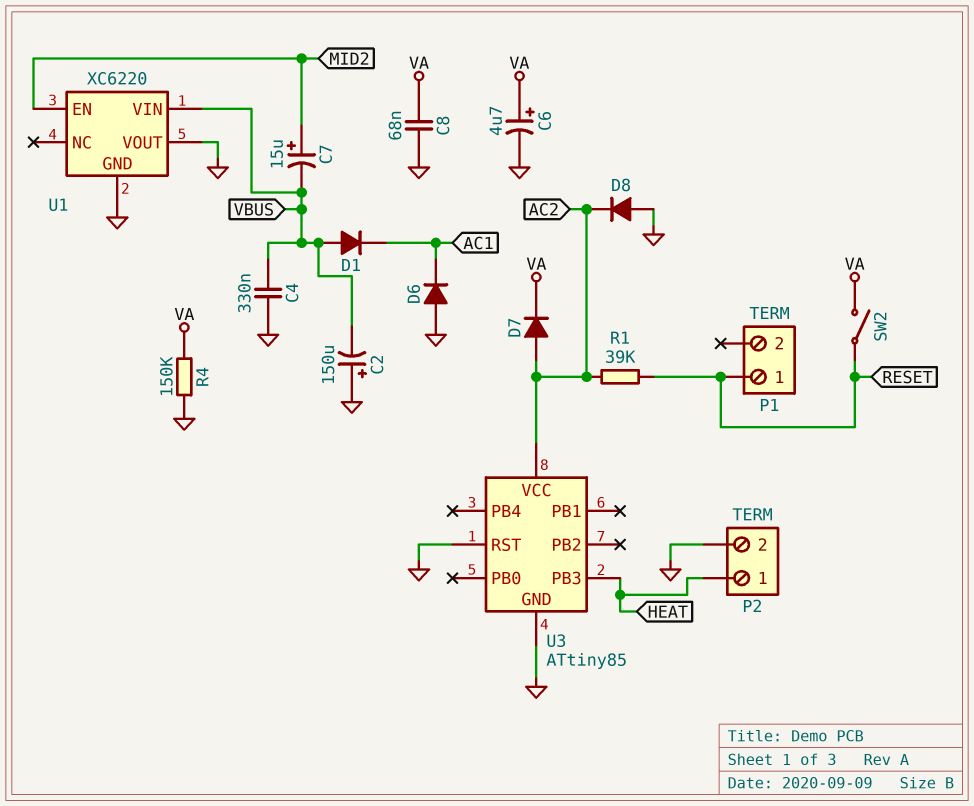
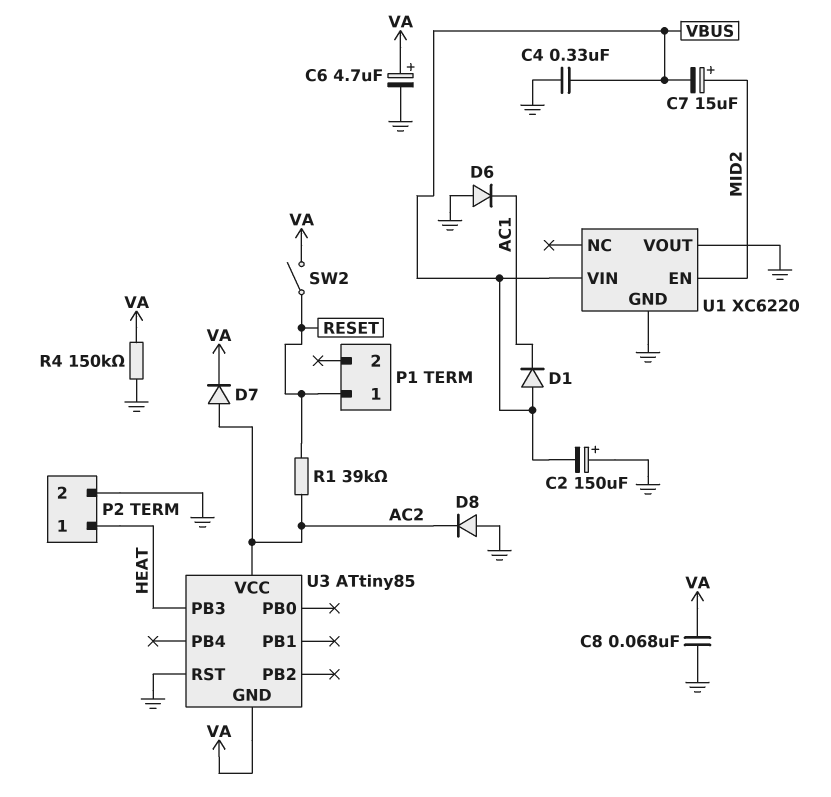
U3 pin GND: GND -> VA

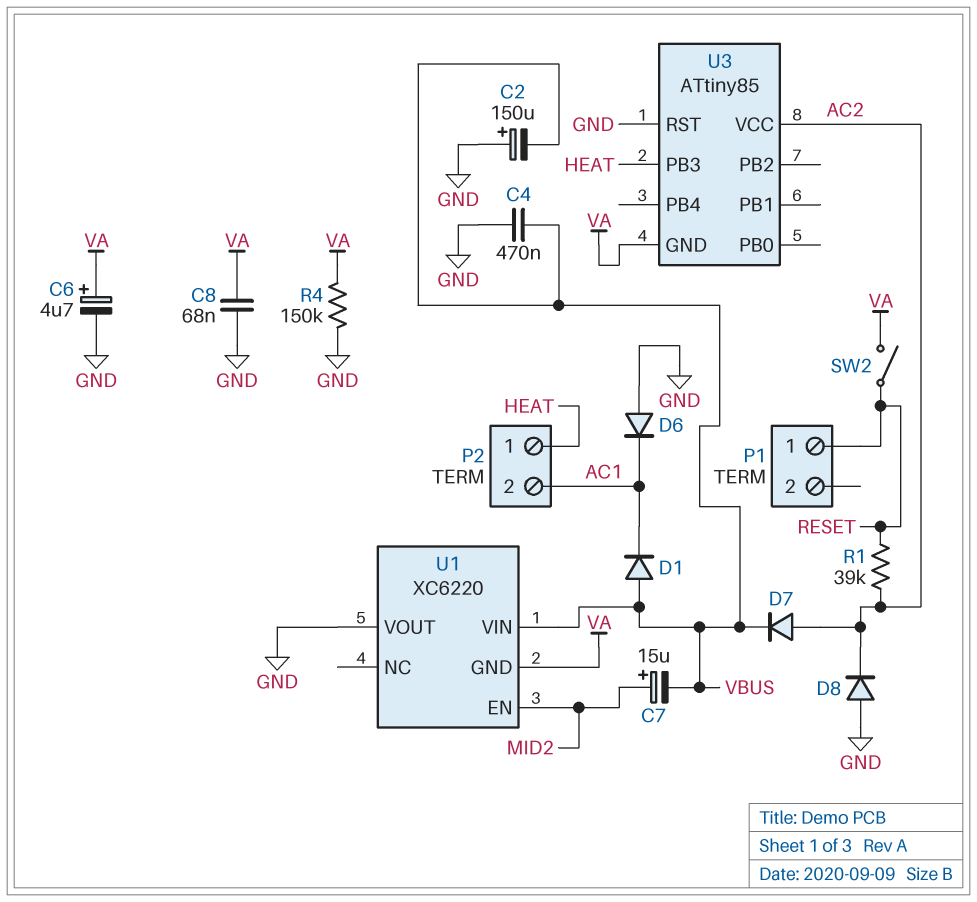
C4: 330nF (GND, VBUS) -> 470nF (GND, VBUS)
D7: diode (A AC2, K VA) -> diode (A AC2, K VBUS)
P2 pin 2: GND -> AC1
U1 pin GND: GND -> VA

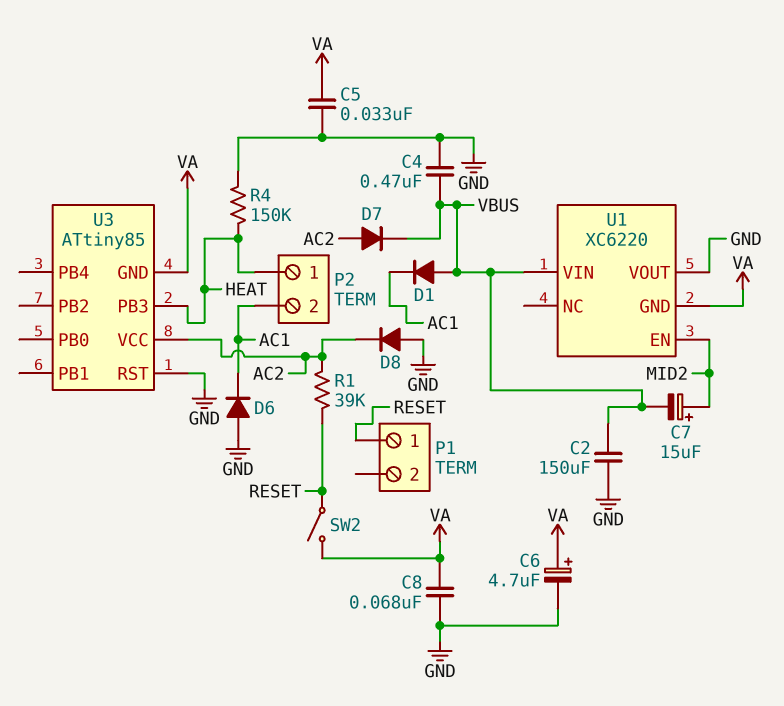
C2: 150uF (plus GND, minus VBUS) -> 150uF (GND, VBUS)
C5: none -> 33nF (GND, VA)
R4: 150k (GND, VA) -> 150k (GND, HEAT)

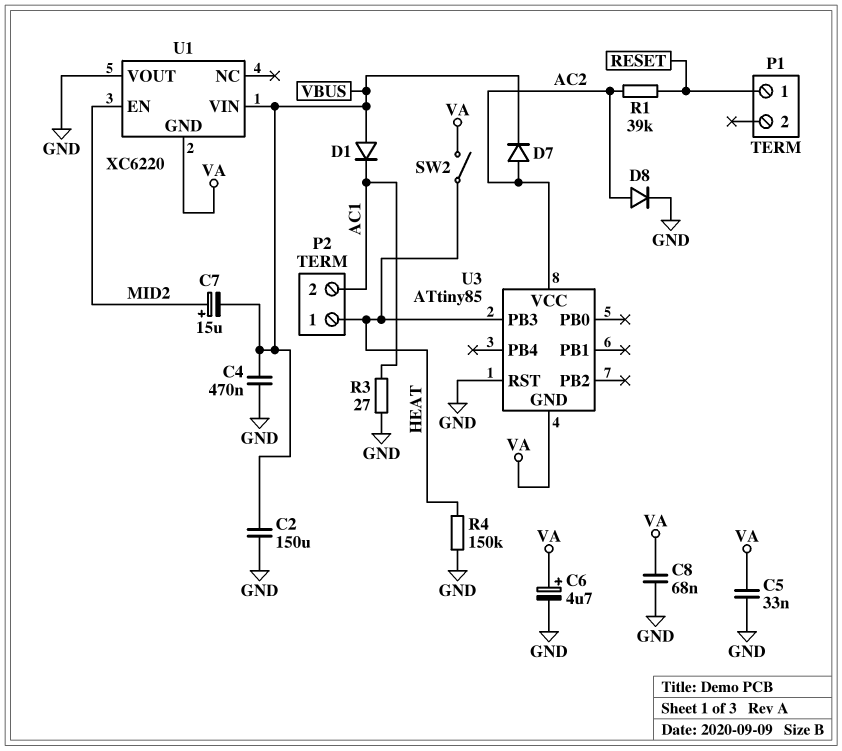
D6: diode (A GND, K AC1) -> none
D8: diode (A GND, K AC2) -> diode (A AC2, K GND)
R3: none -> 27 (AC1, GND)
SW2: switch (RESET, VA) -> switch (HEAT, VA)

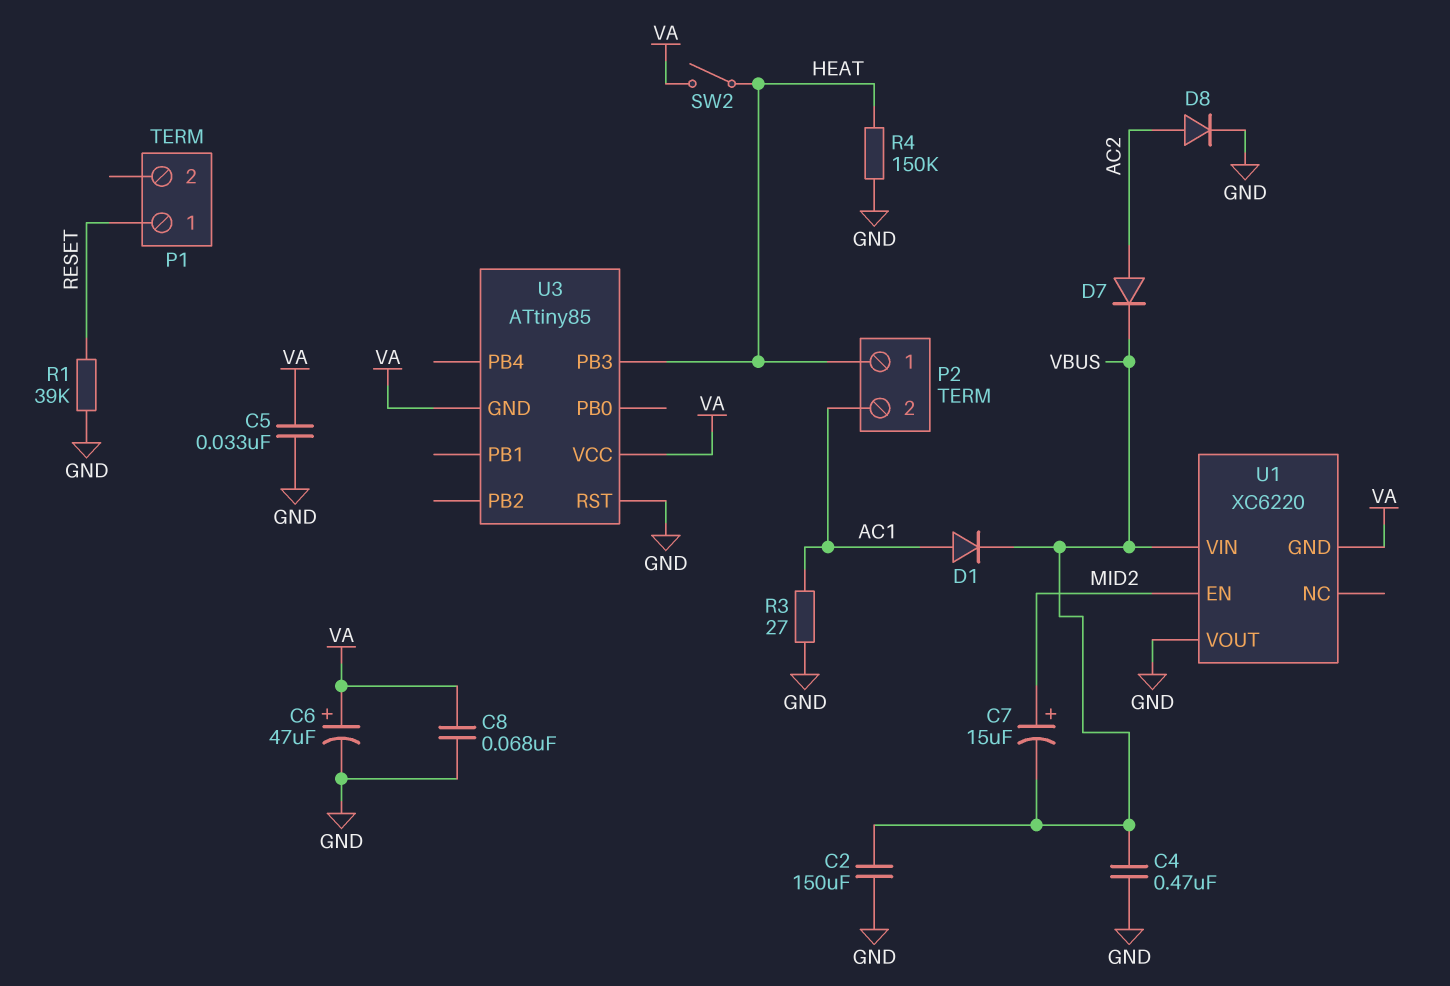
C6: 4.7uF (plus VA, minus GND) -> 47uF (plus VA, minus GND)
D1: diode (A VBUS, K AC1) -> diode (A AC1, K VBUS)
R1: 39k (AC2, RESET) -> 39k (GND, RESET)
U3 pin VCC: AC2 -> VA

